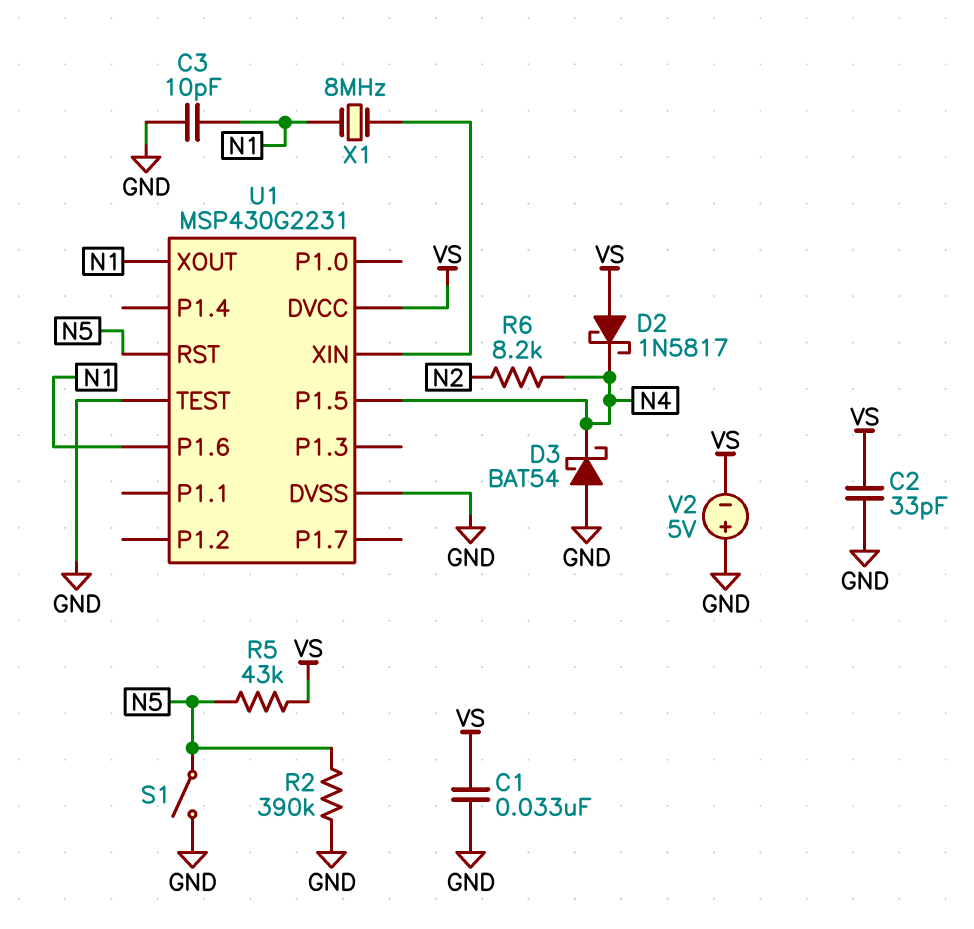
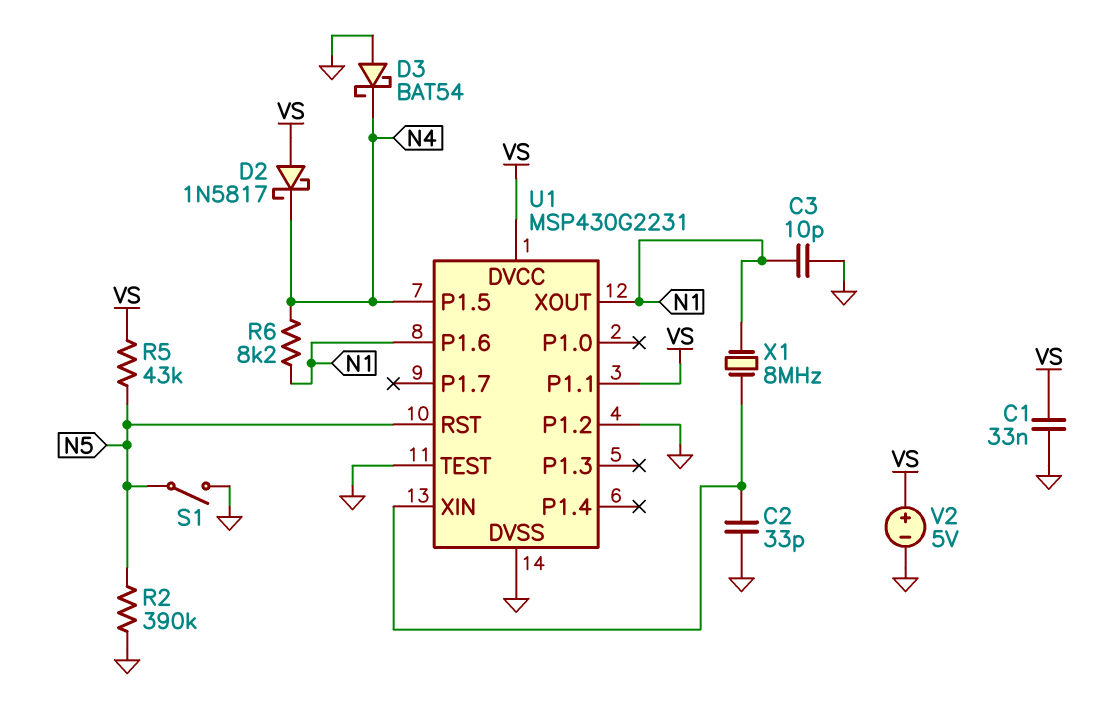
C2: 33pF (GND, VS) -> 33pF (GND, U1/XIN)
R6: 8.2k (N2, N4) -> 8.2k (N1, N4)
U1 pin P1.1: none -> VS
U1 pin P1.2: none -> GND
V2: 5V (plus GND, minus VS) -> 5V (plus VS, minus GND)

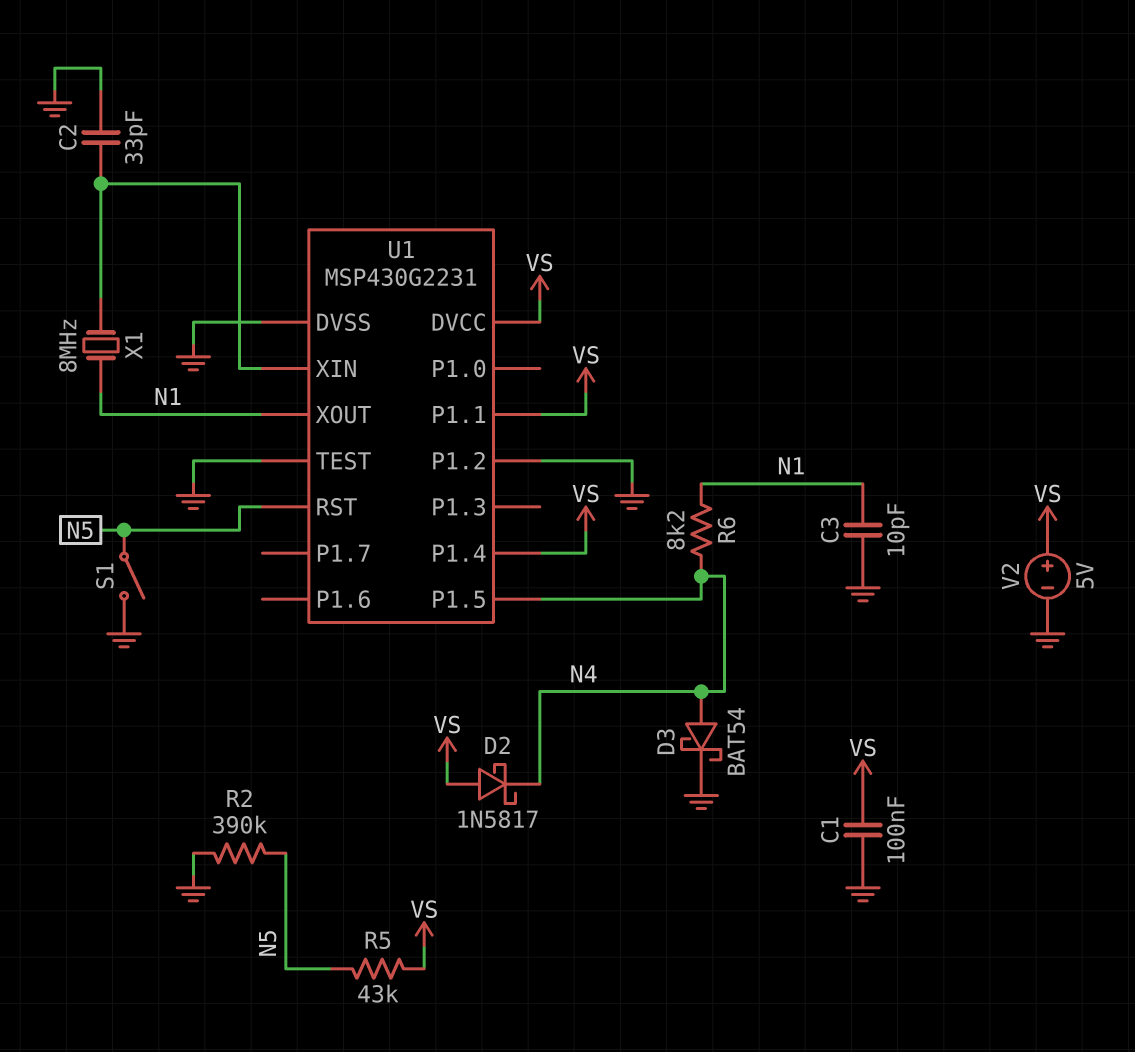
C1: 33nF (GND, VS) -> 100nF (GND, VS)
D3: schottky BAT54 (A GND, K N4) -> schottky BAT54 (A N4, K GND)
U1 pin P1.4: none -> VS
U1 pin P1.6: N1 -> none

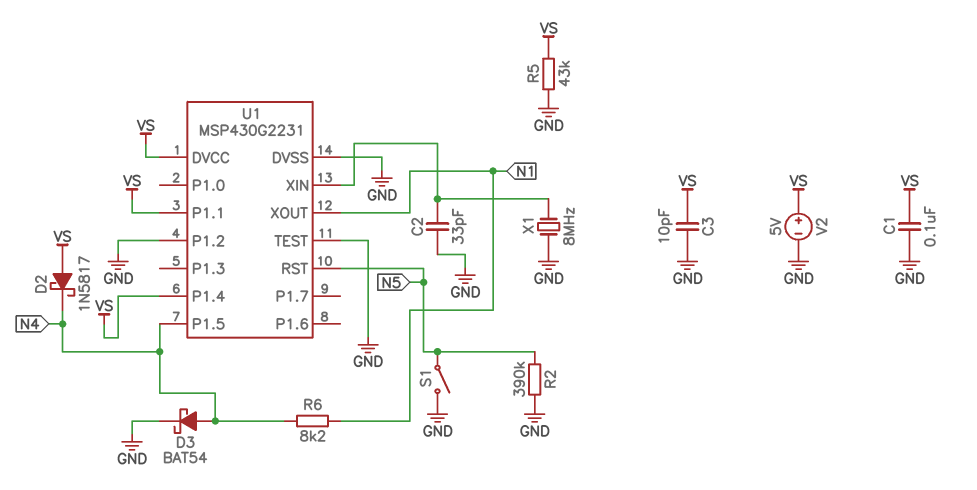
C3: 10pF (GND, N1) -> 10pF (GND, VS)
R5: 43k (N5, VS) -> 43k (GND, VS)
X1: 8MHz (N1, U1/XIN) -> 8MHz (GND, U1/XIN)

